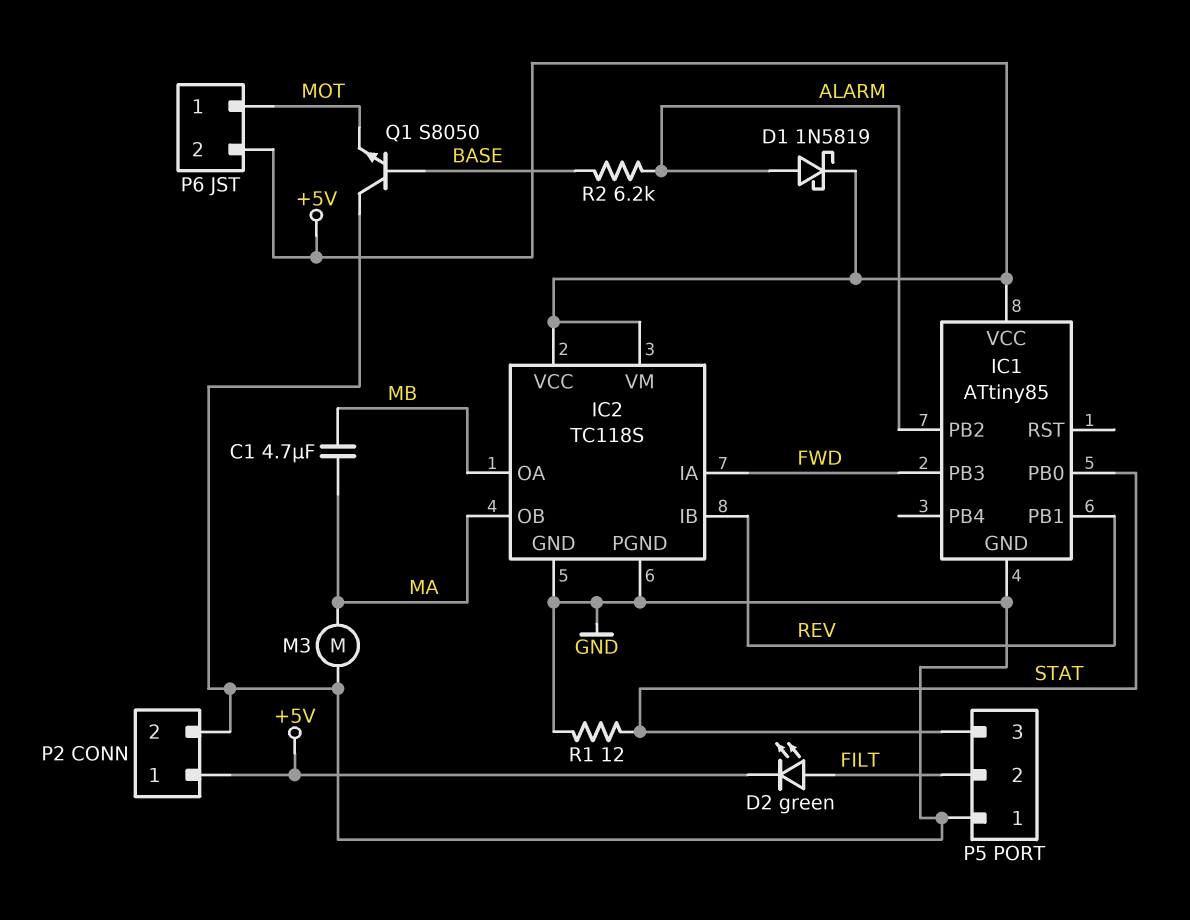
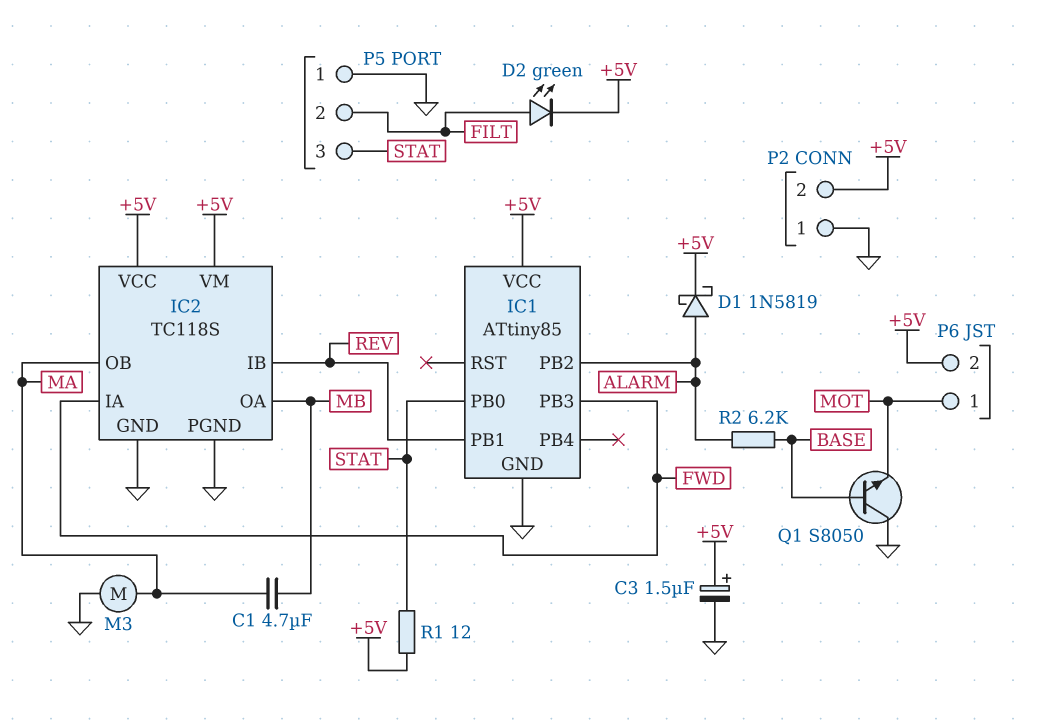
C3: none -> 1.5uF (plus +5V, minus GND)
P2 pin 1: +5V -> GND
P2 pin 2: GND -> +5V
R1: 12 (GND, STAT) -> 12 (+5V, STAT)

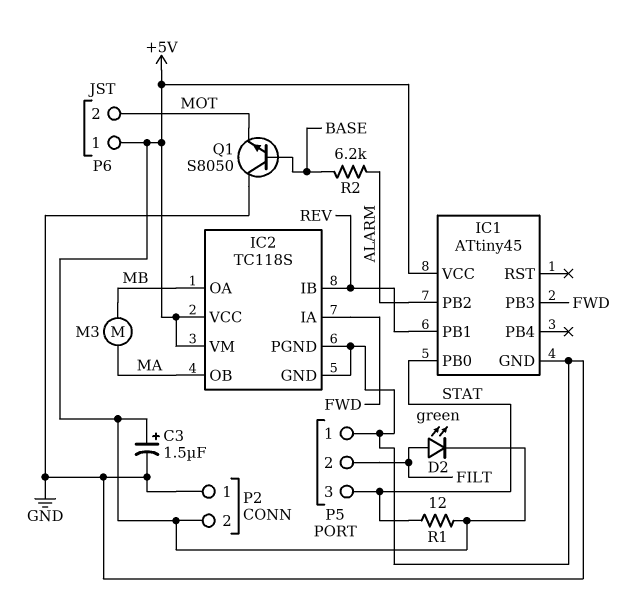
C1: 4.7uF (MA, MB) -> none
D1: schottky 1N5819 (A ALARM, K +5V) -> none
IC1: ATtiny85 -> ATtiny45
M3: motor (GND, MA) -> motor (MA, MB)
P6 pin 1: MOT -> +5V
P6 pin 2: +5V -> MOT

